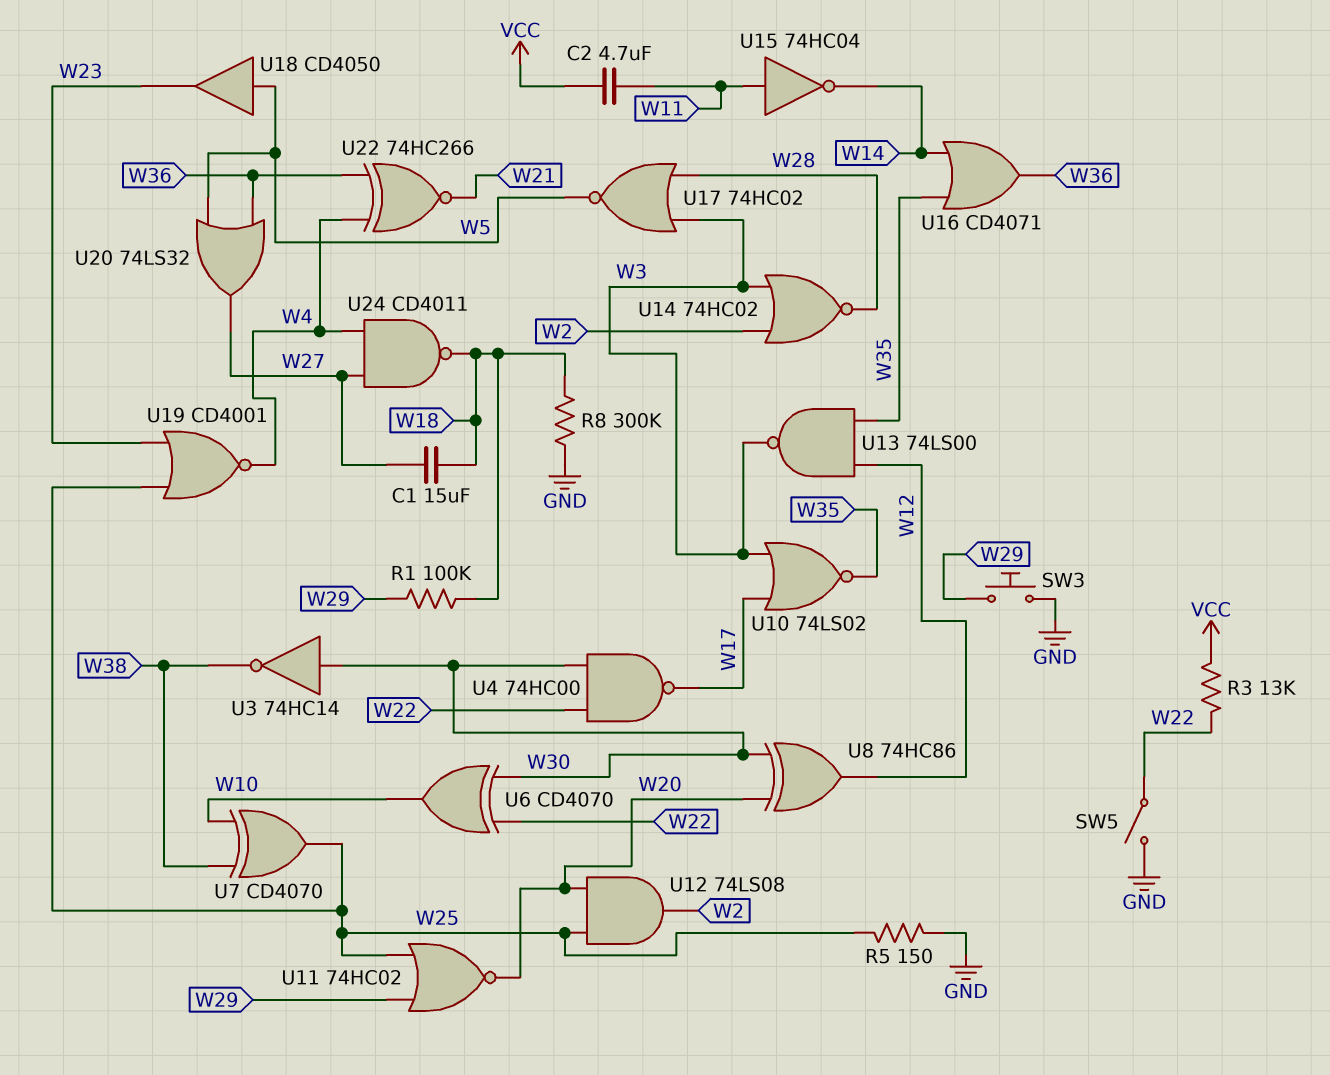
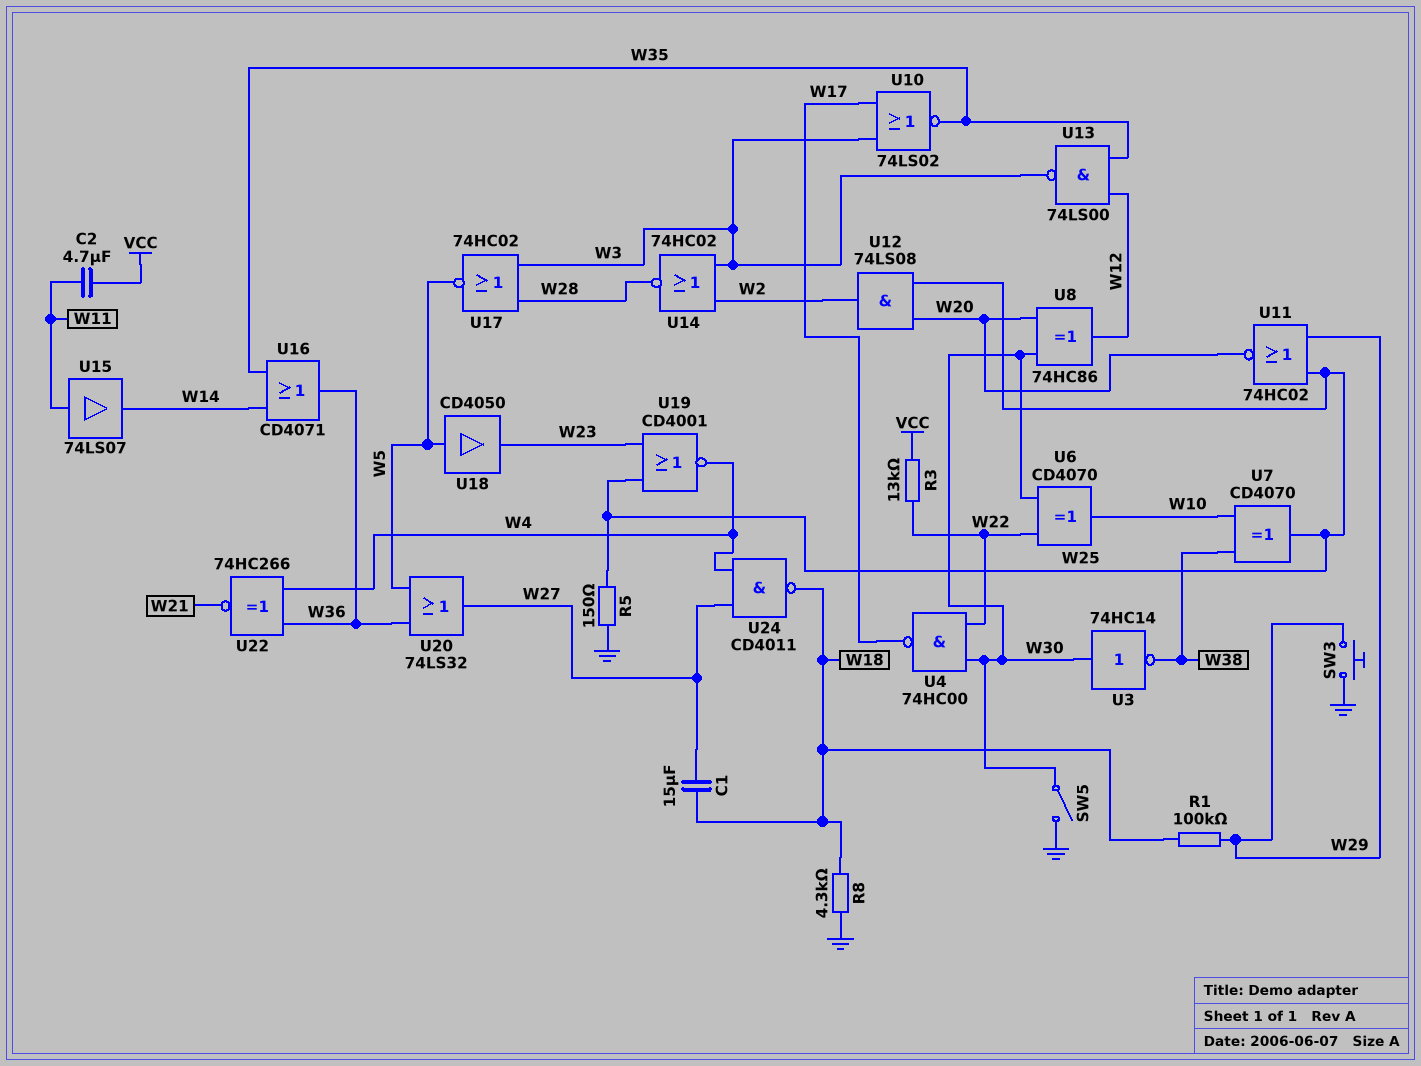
R8: 300k (GND, W18) -> 4.3k (GND, W18)
SW5: switch (GND, W22) -> switch (GND, W30)
U15: NOT 74HC04 (in W11, out W14) -> buffer 74LS07 (in W11, out W14)

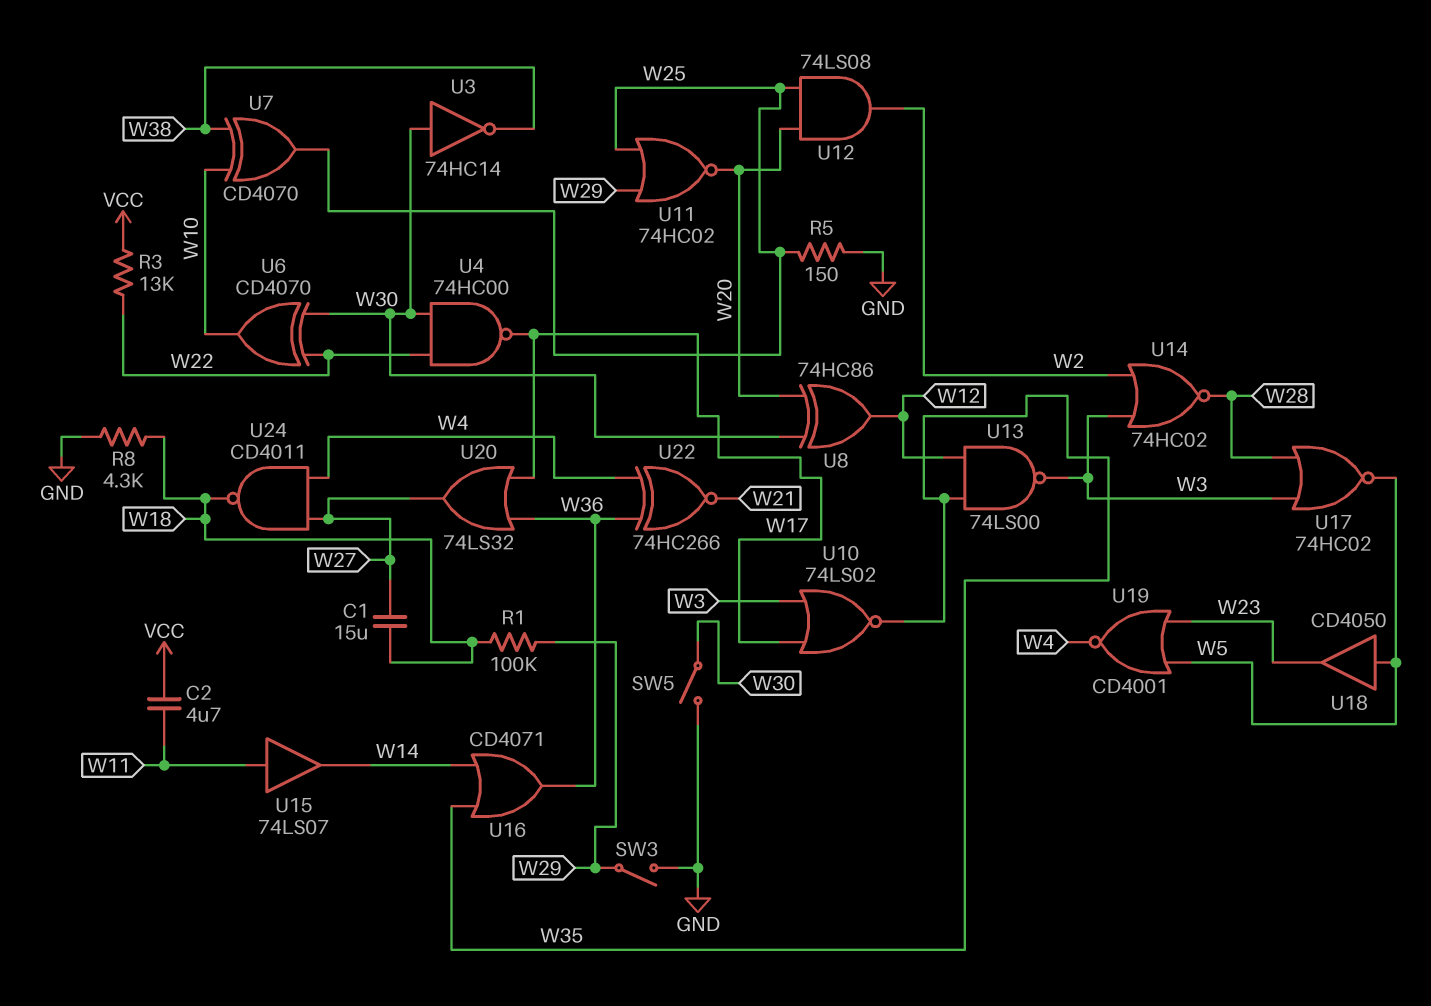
SW3: button (GND, W29) -> switch (GND, W29)
U19: NOR CD4001 (in W23, in W25, out W4) -> NOR CD4001 (in W5, in W23, out W4)
U20: OR 74LS32 (in W5, in W36, out W27) -> OR 74LS32 (in W17, in W36, out W27)

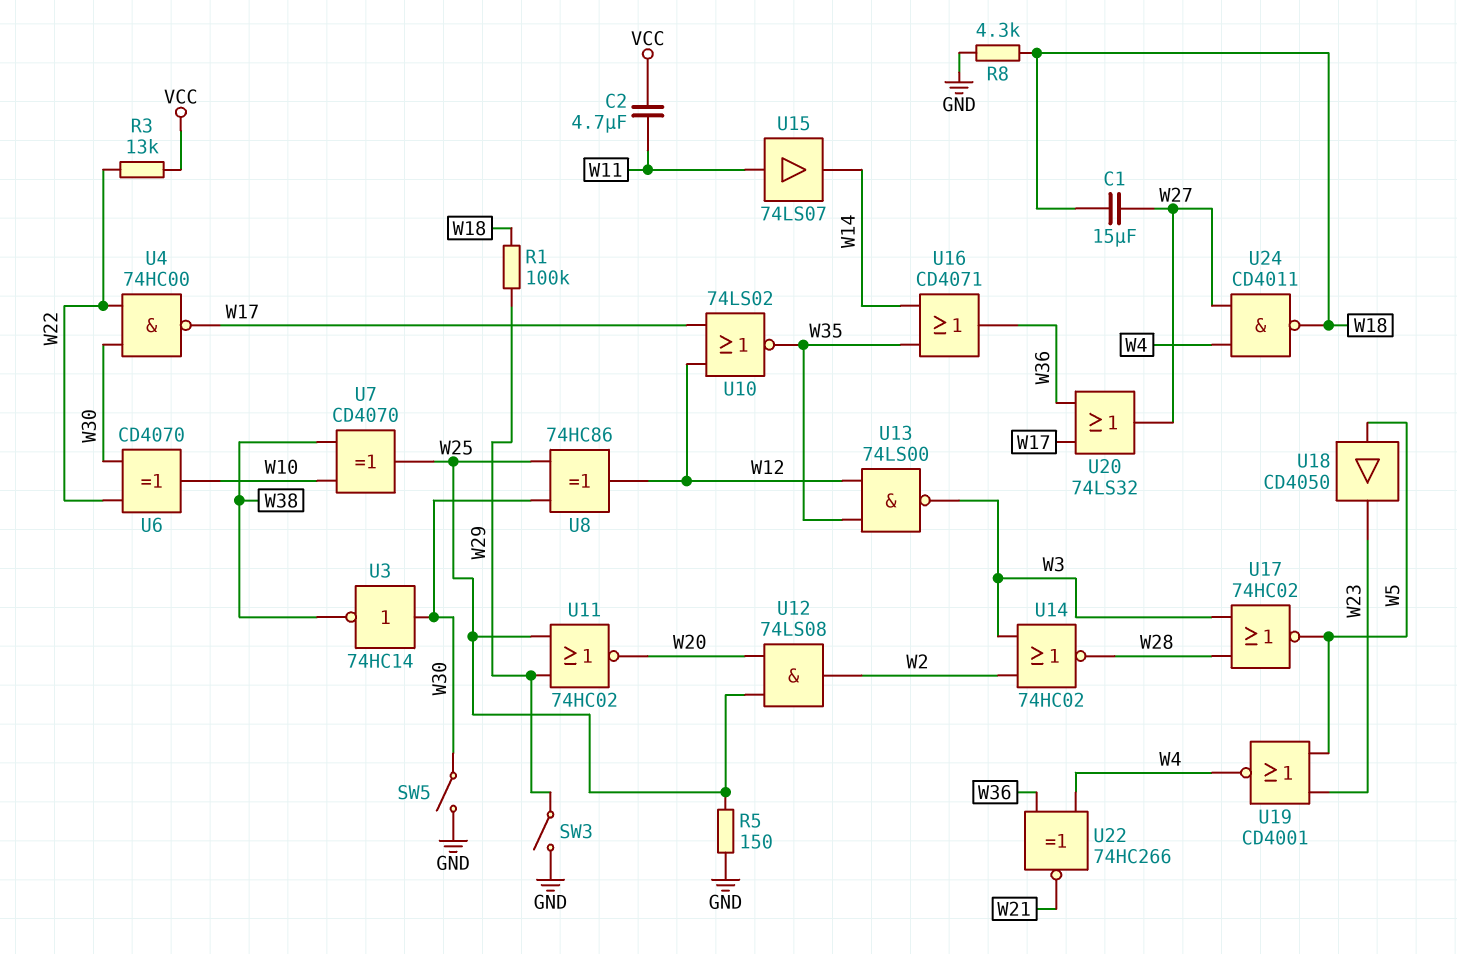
U8: XOR 74HC86 (in W20, in W30, out W12) -> XOR 74HC86 (in W25, in W30, out W12)
U10: NOR 74LS02 (in W3, in W17, out W35) -> NOR 74LS02 (in W12, in W17, out W35)

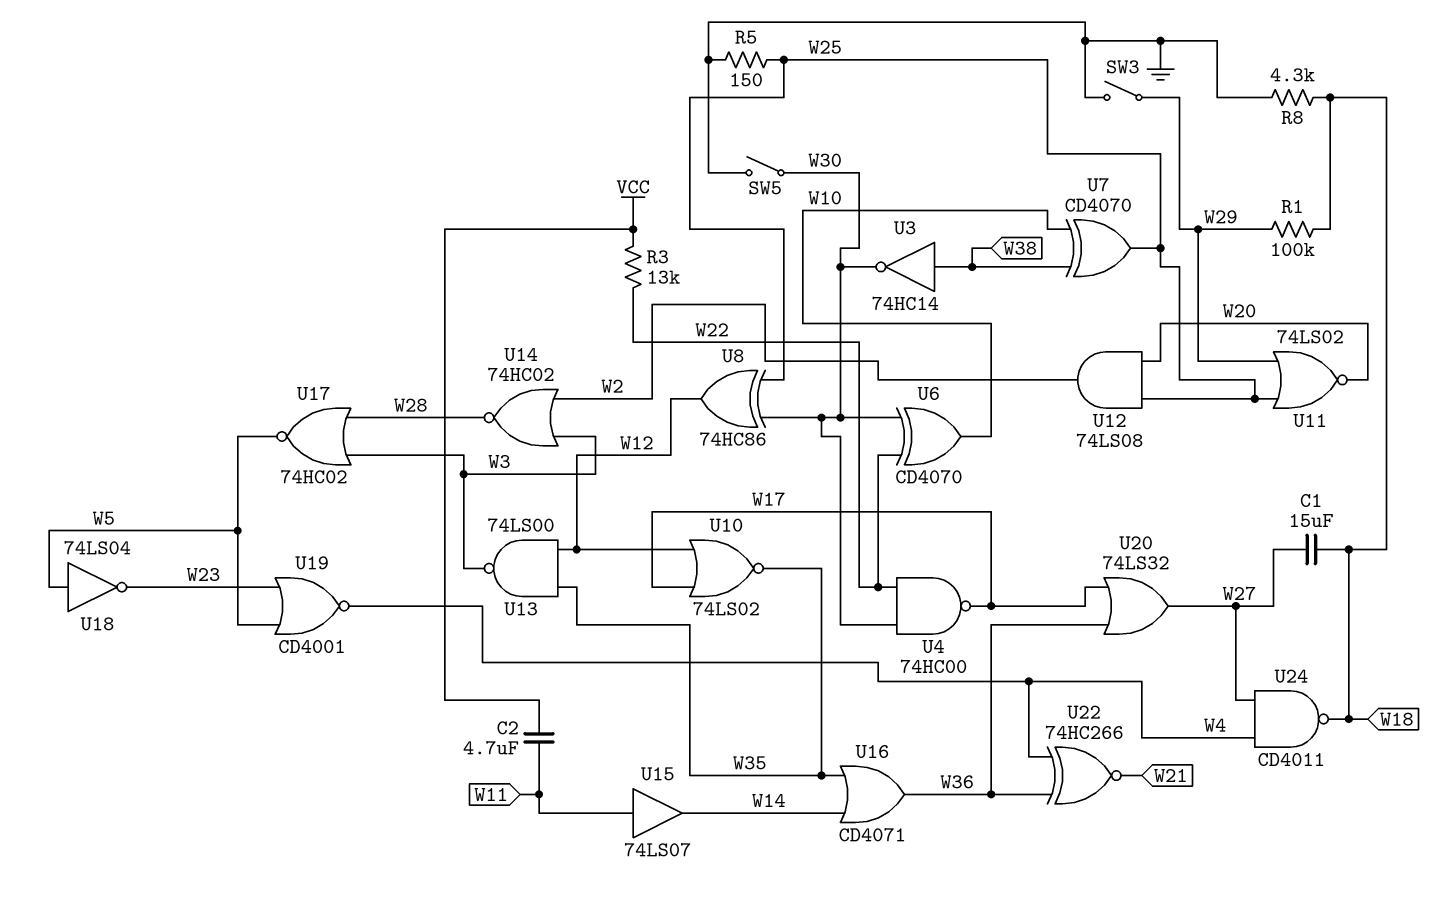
U3: NOT 74HC14 (in W30, out W38) -> NOT 74HC14 (in W38, out W30)
U11: NOR 74HC02 (in W25, in W29, out W20) -> NOR 74LS02 (in W25, in W29, out W20)
U18: buffer CD4050 (in W5, out W23) -> NOT 74LS04 (in W5, out W23)

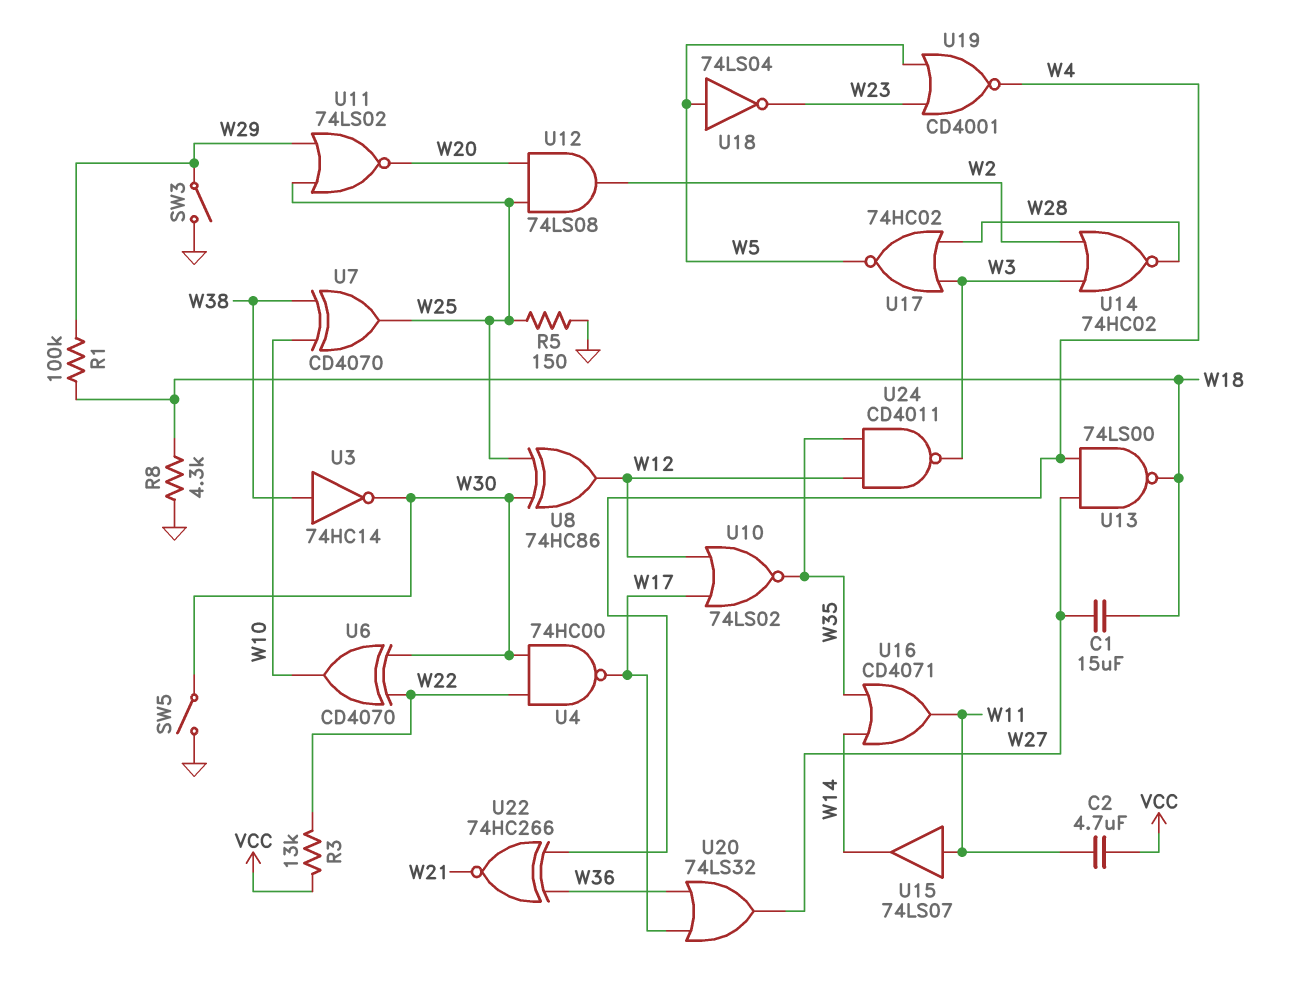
U13: NAND 74LS00 (in W12, in W35, out W3) -> NAND 74LS00 (in W4, in W27, out W18)
U16: OR CD4071 (in W14, in W35, out W36) -> OR CD4071 (in W14, in W35, out W11)
U24: NAND CD4011 (in W4, in W27, out W18) -> NAND CD4011 (in W12, in W35, out W3)

